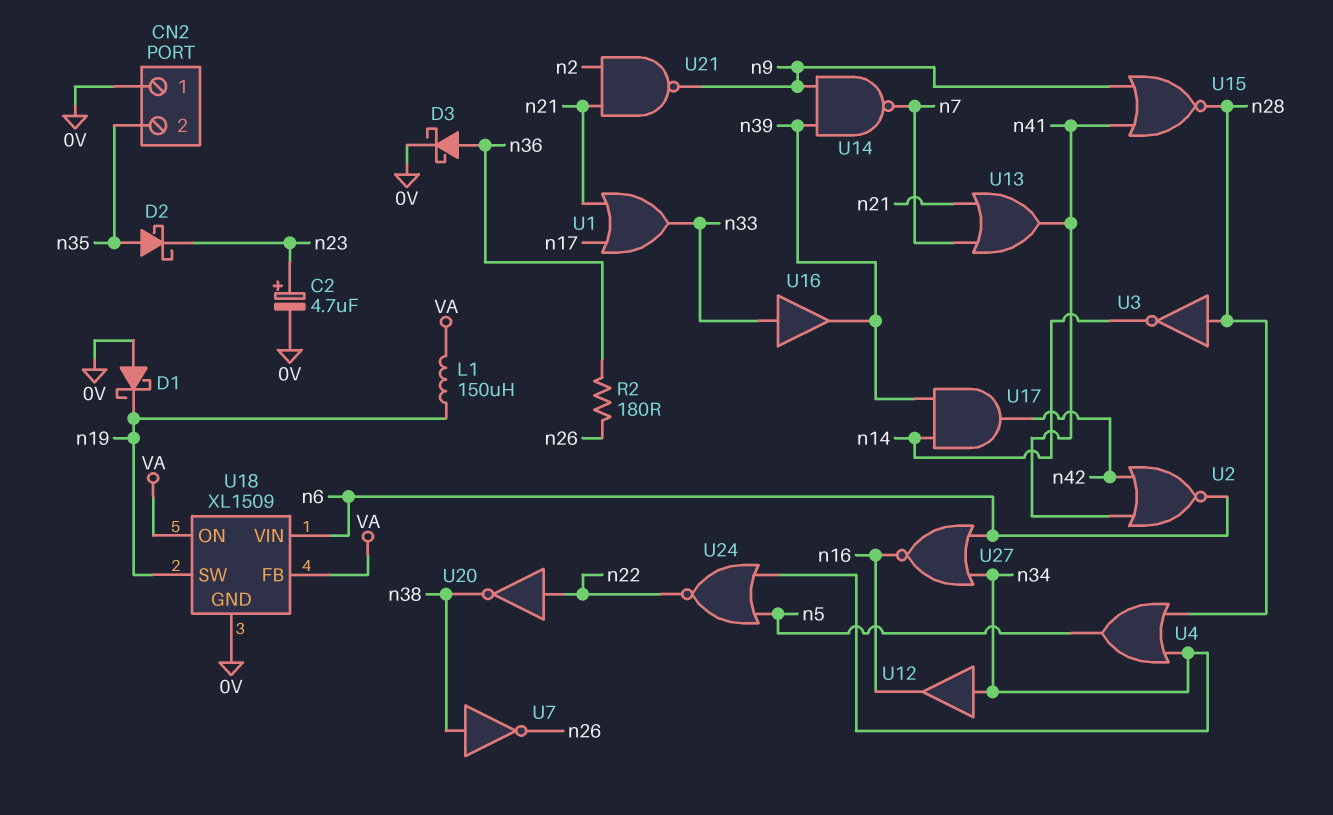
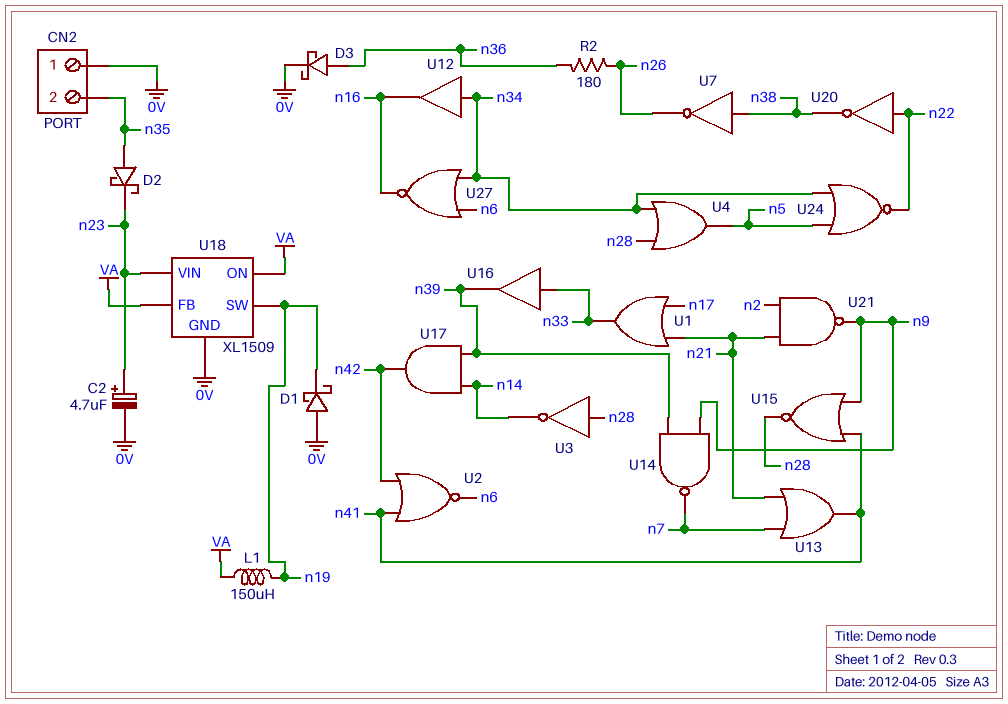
U18 pin VIN: n6 -> n23

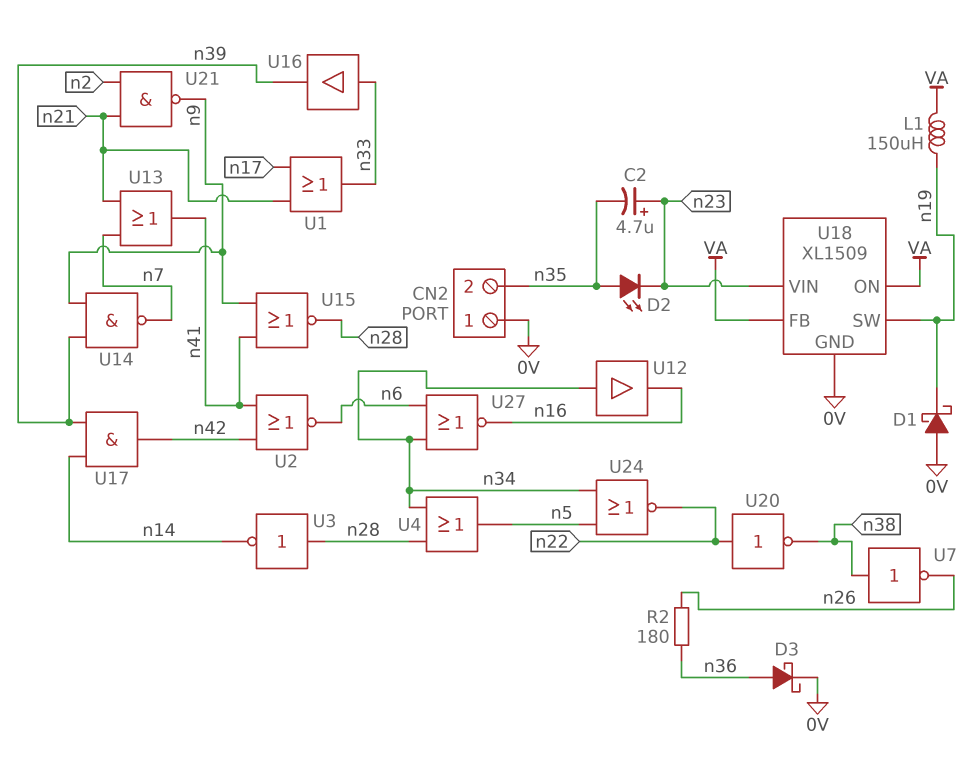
C2: 4.7uF (plus n23, minus 0V) -> 4.7uF (plus n23, minus n35)
D2: schottky (A n35, K n23) -> LED (A n35, K n23)

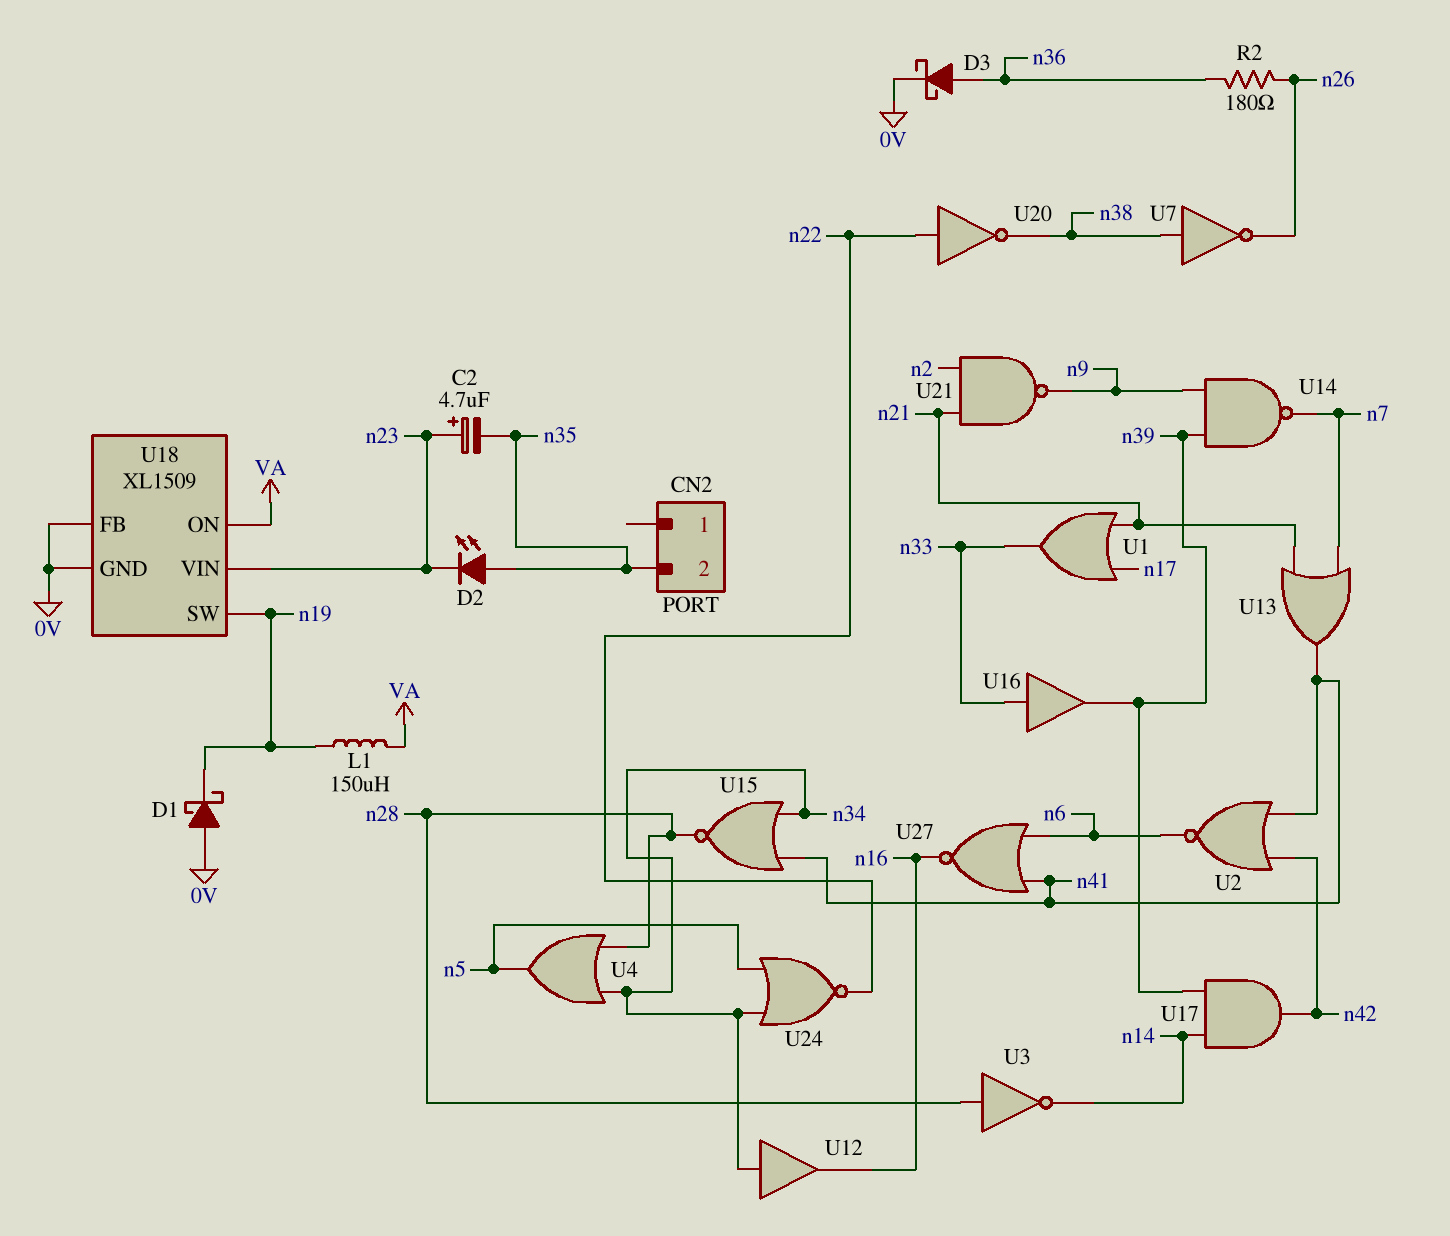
CN2 pin 1: 0V -> none
U15: NOR (in n9, in n41, out n28) -> NOR (in n34, in n41, out n28)
U18 pin FB: VA -> 0V
U27: NOR (in n6, in n34, out n16) -> NOR (in n6, in n41, out n16)

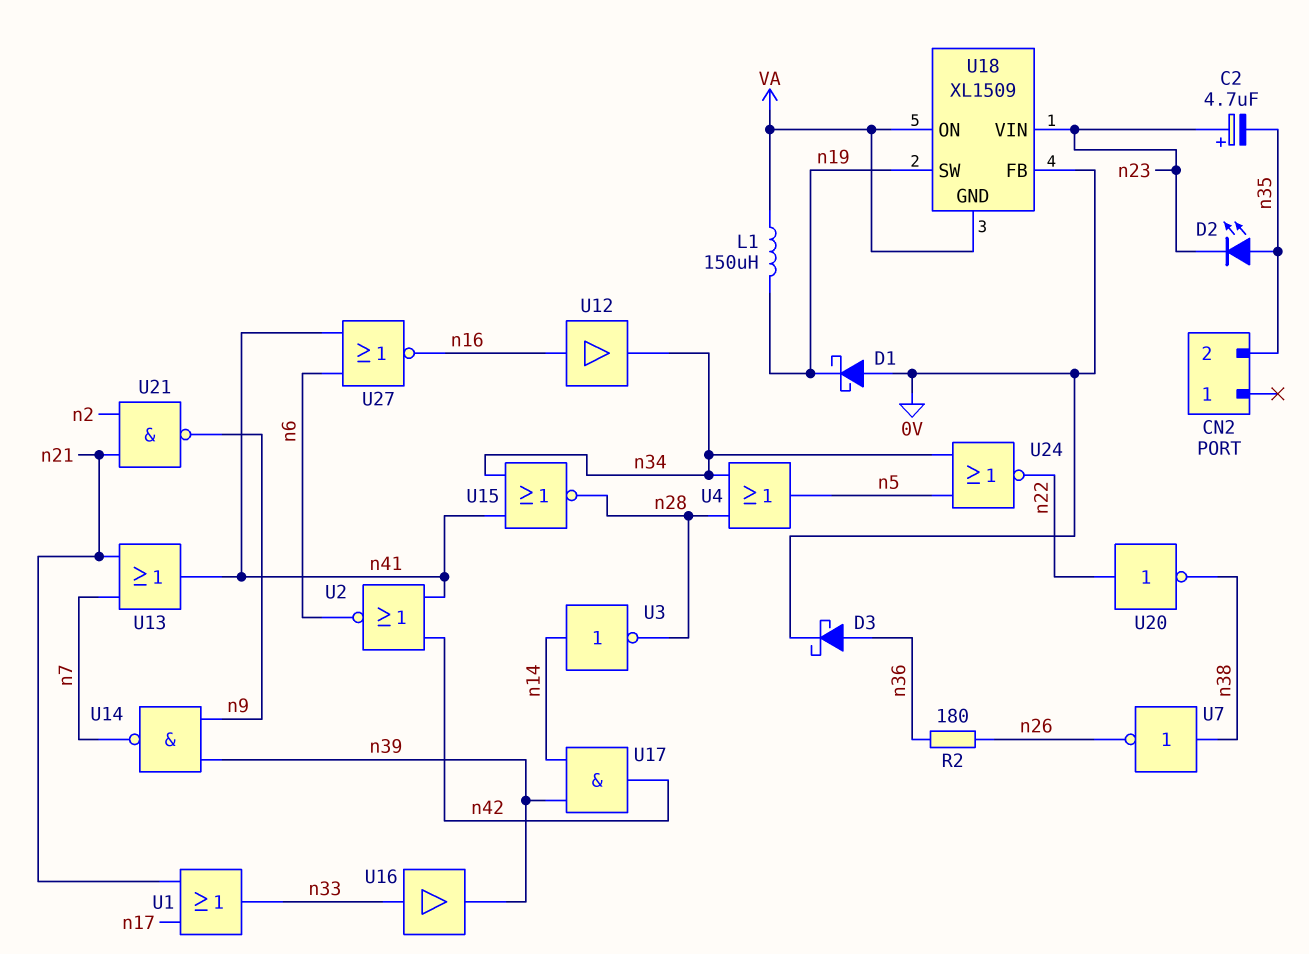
U3: NOT (in n28, out n14) -> NOT (in n14, out n28)
U12: buffer (in n34, out n16) -> buffer (in n16, out n34)
U18 pin GND: 0V -> VA

